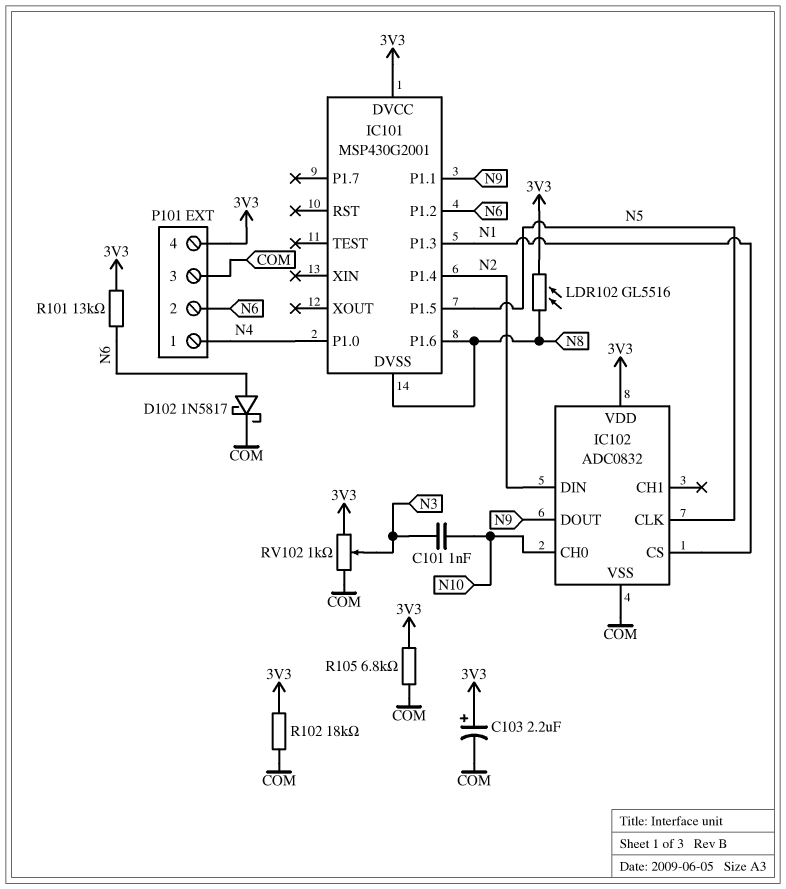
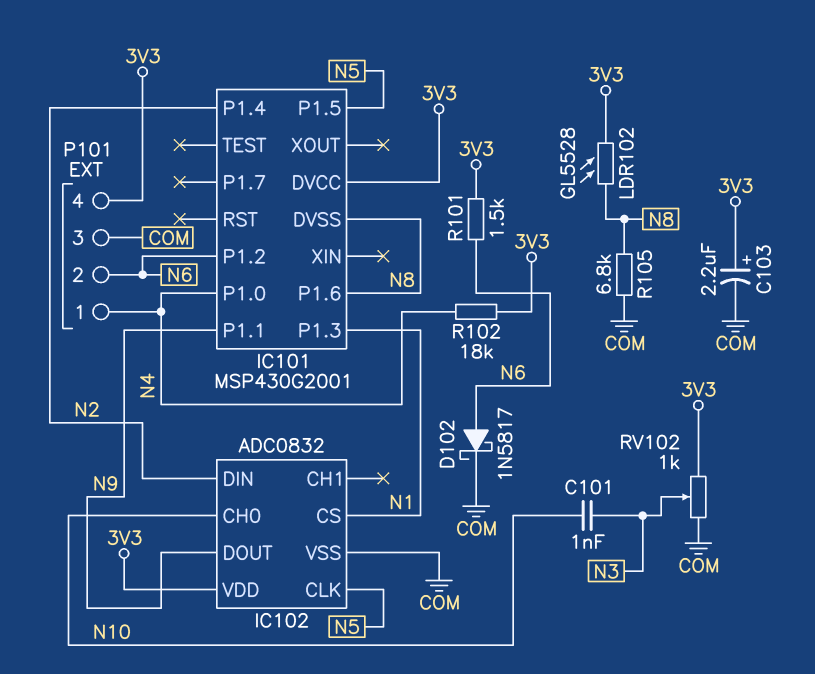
LDR102: GL5516 (3V3, N8) -> GL5528 (3V3, N8)
R101: 13k (3V3, N6) -> 1.5k (3V3, N6)
R102: 18k (3V3, COM) -> 18k (3V3, N4)
R105: 6.8k (3V3, COM) -> 6.8k (COM, N8)

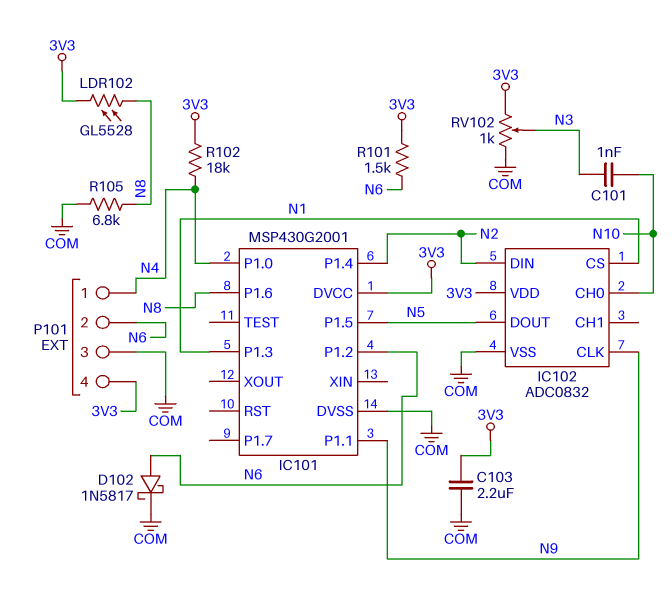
C103: 2.2uF (plus 3V3, minus COM) -> 2.2uF (3V3, COM)
IC101 pin DVSS: N8 -> COM
IC102 pin CLK: N5 -> N9
IC102 pin DOUT: N9 -> N5

